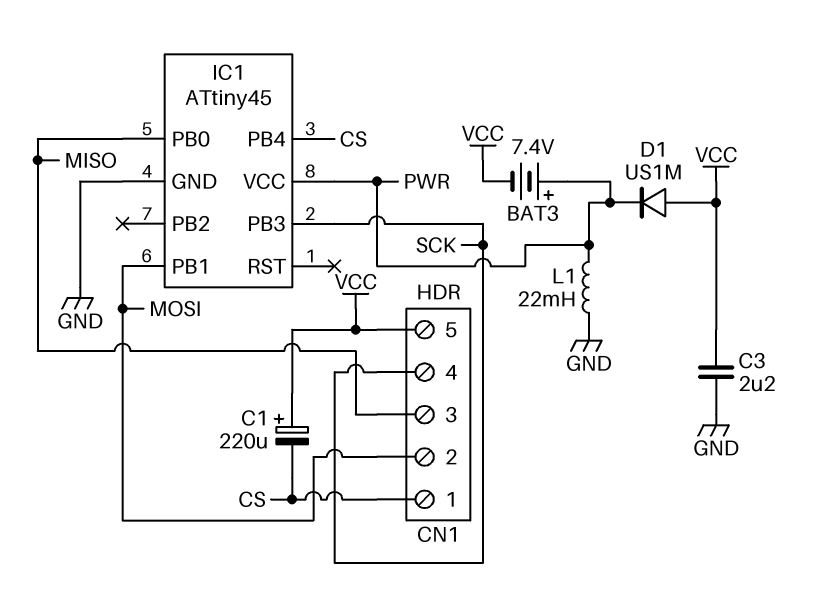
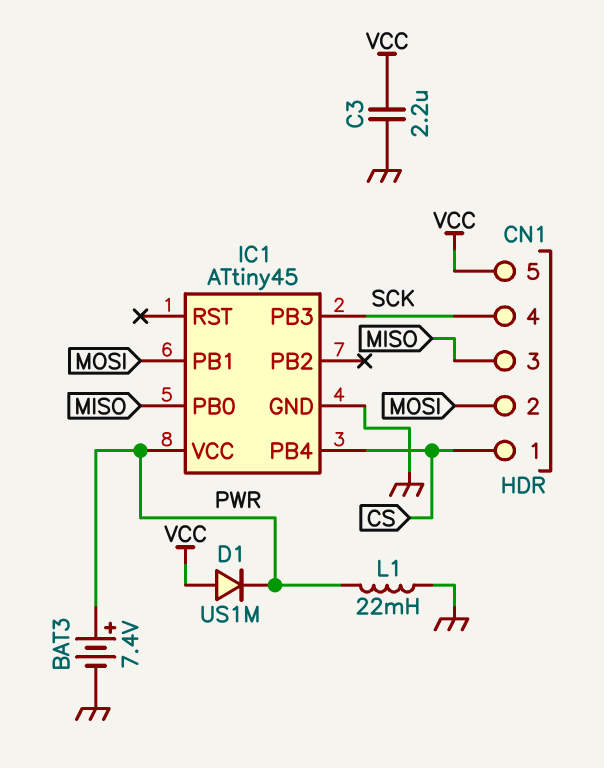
BAT3: 7.4V (plus PWR, minus VCC) -> 7.4V (plus PWR, minus GND)
C1: 220uF (plus VCC, minus CS) -> none

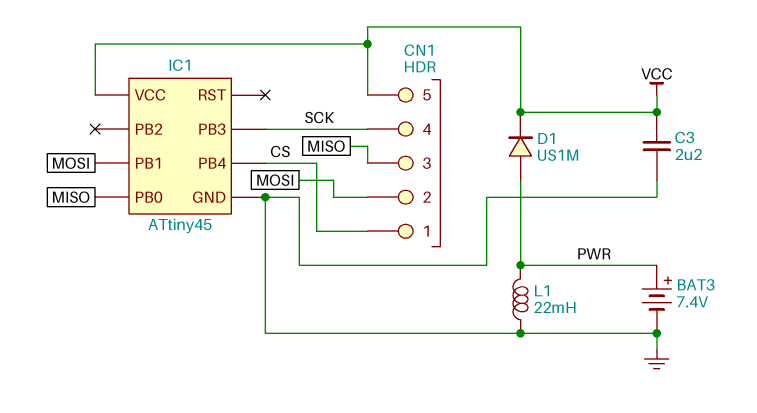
D1: diode US1M (A VCC, K PWR) -> diode US1M (A PWR, K VCC)
IC1 pin VCC: PWR -> VCC

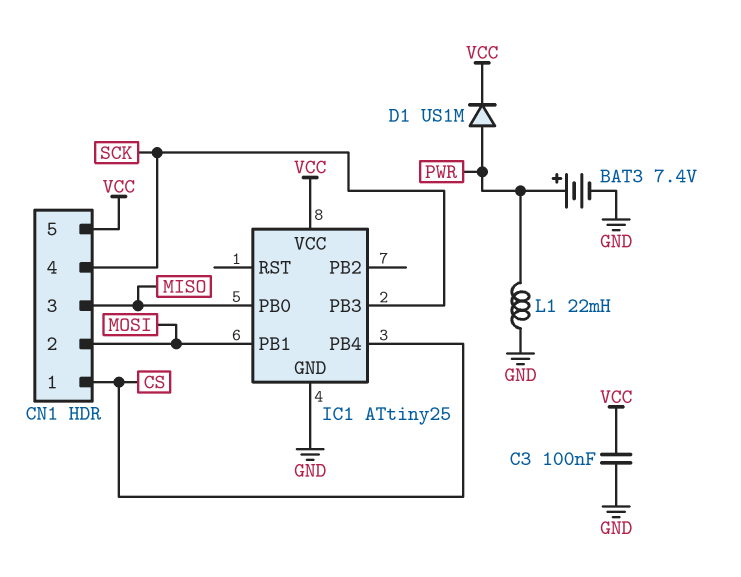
C3: 2.2uF (GND, VCC) -> 100nF (GND, VCC)
IC1: ATtiny45 -> ATtiny25

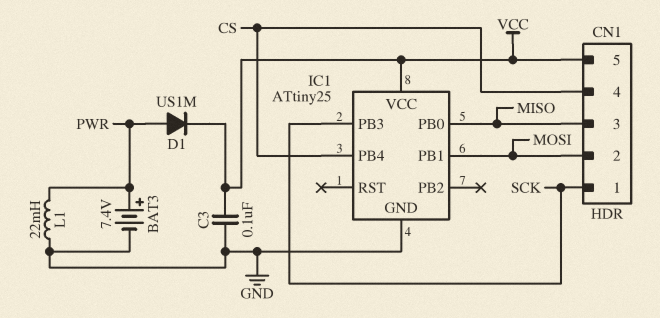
CN1 pin 1: CS -> SCK
CN1 pin 4: SCK -> CS

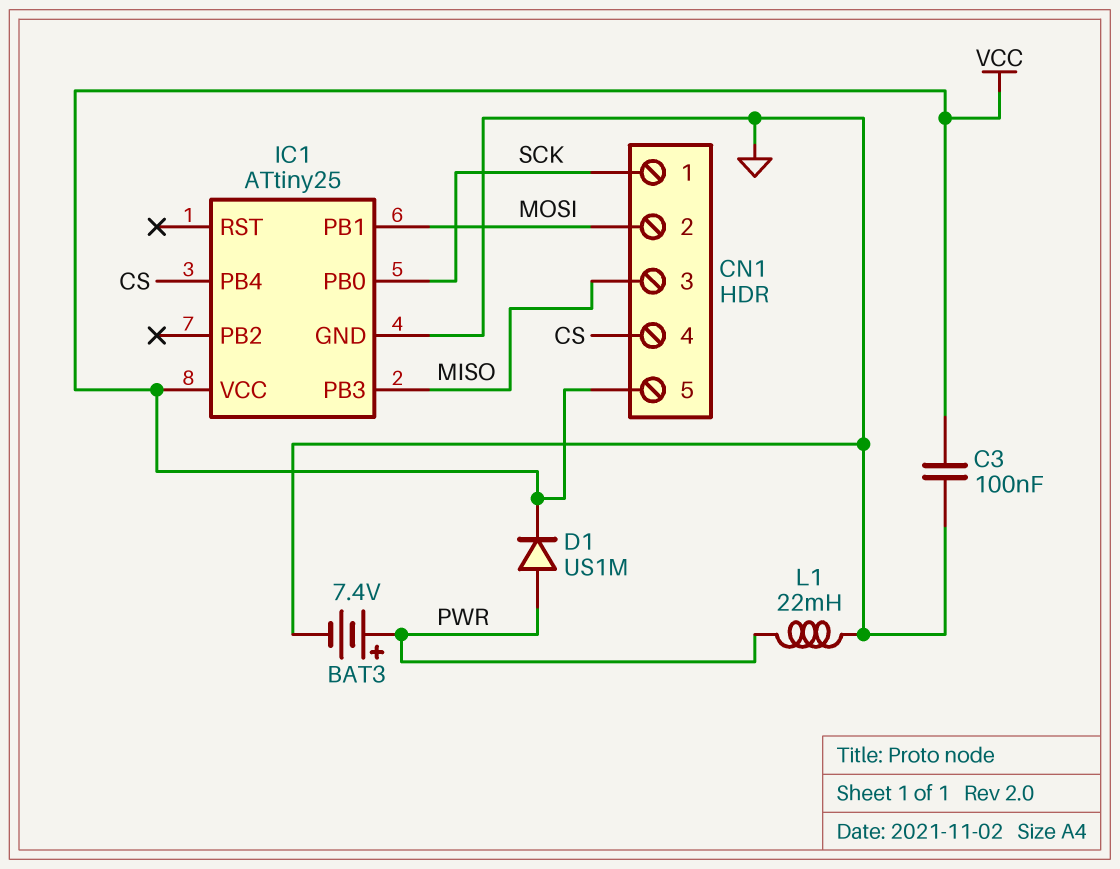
IC1 pin PB0: MISO -> SCK
IC1 pin PB3: SCK -> MISO

